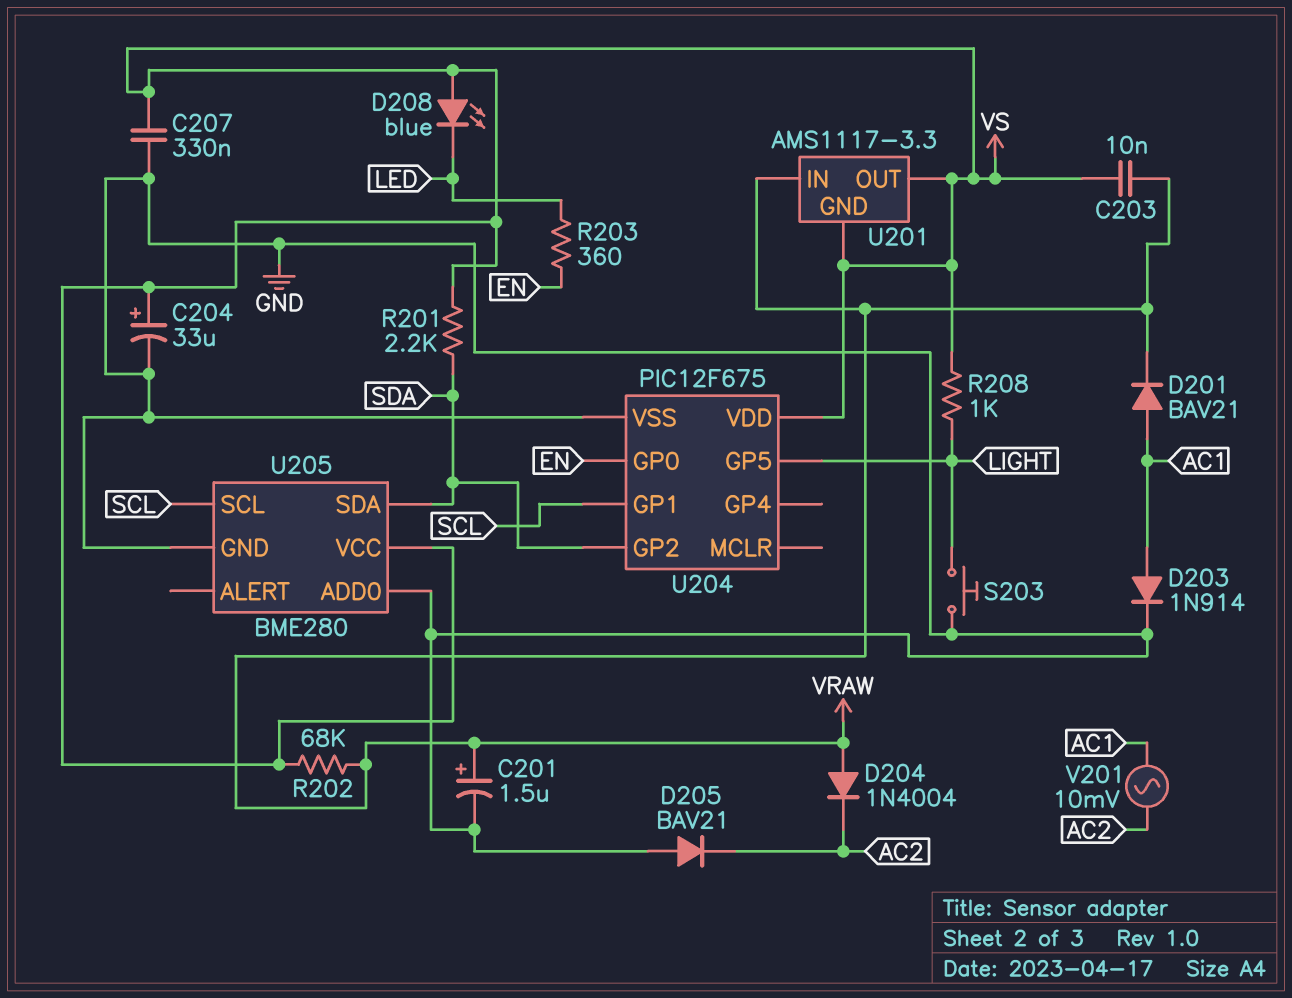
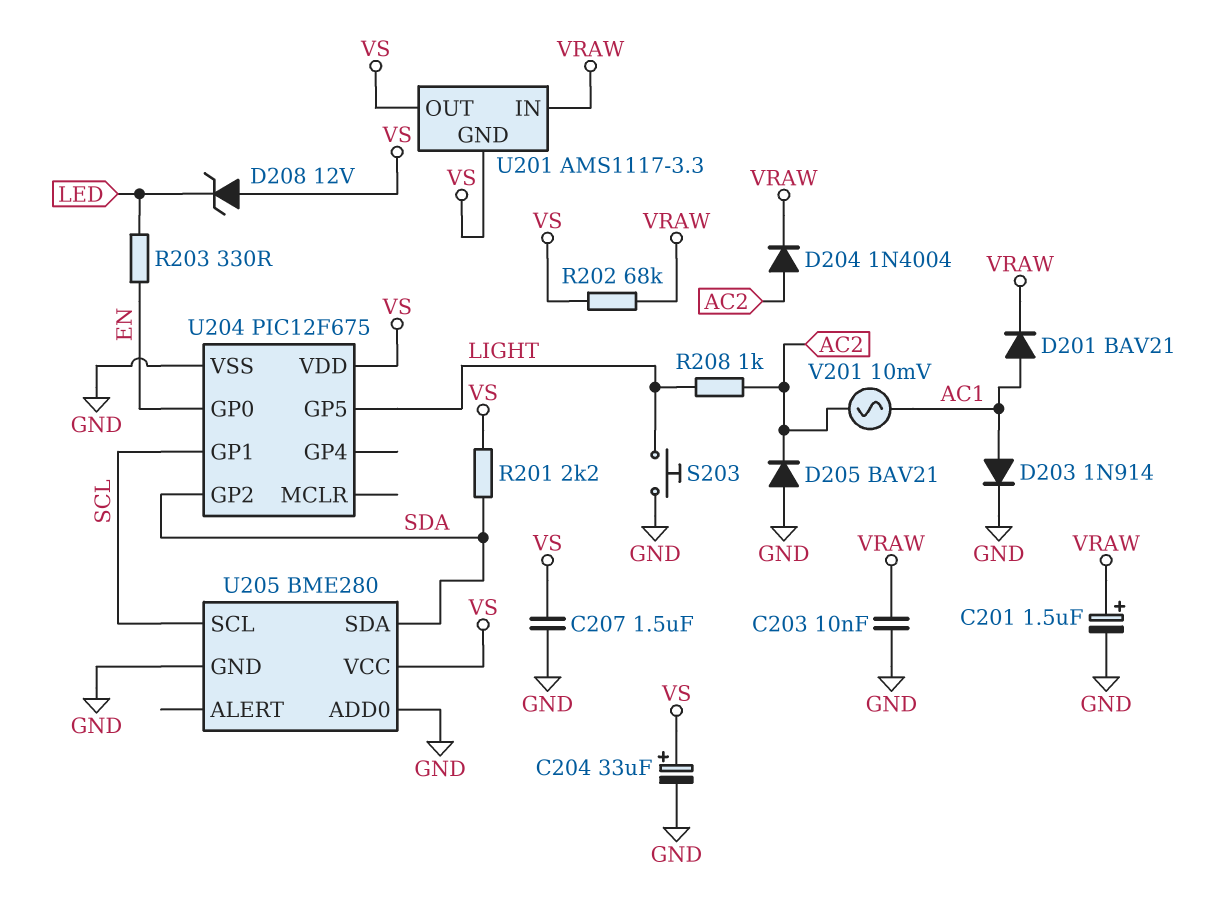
C203: 10nF (VRAW, VS) -> 10nF (GND, VRAW)
C207: 330nF (GND, VS) -> 1.5uF (GND, VS)
D204: diode 1N4004 (A VRAW, K AC2) -> diode 1N4004 (A AC2, K VRAW)
D208: LED blue (A VS, K LED) -> zener 12V (A VS, K LED)
R203: 360 (EN, LED) -> 330 (EN, LED)
R208: 1k (LIGHT, VS) -> 1k (AC2, LIGHT)

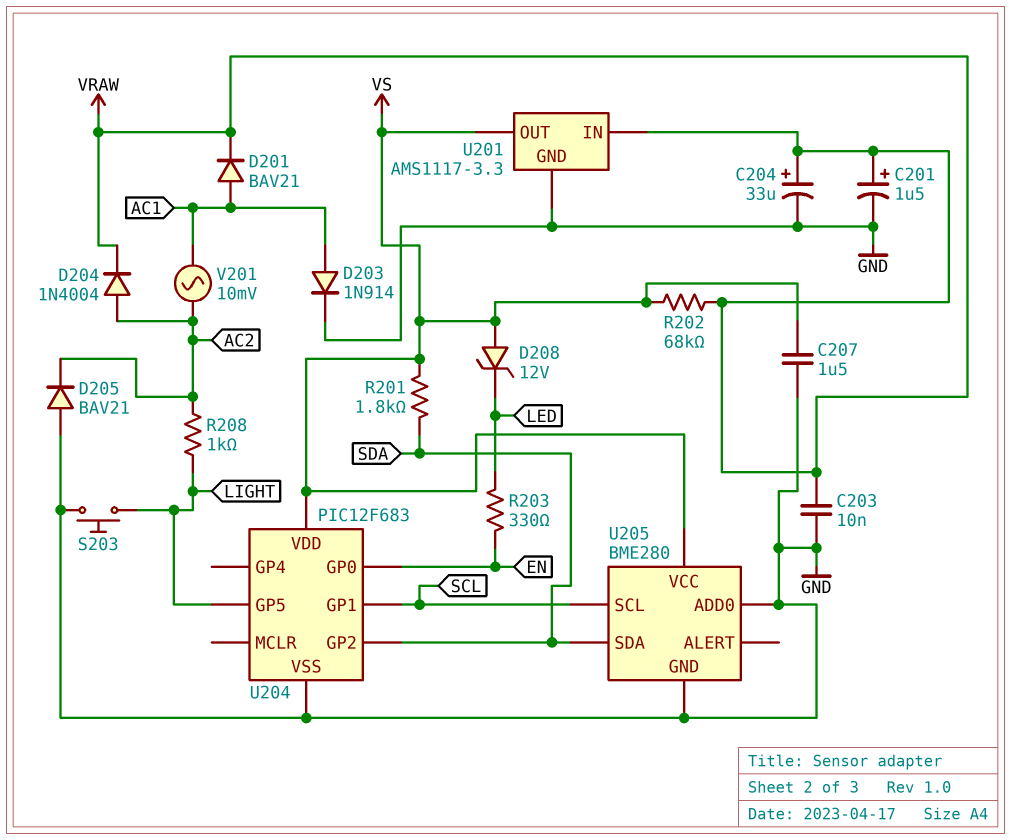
C204: 33uF (plus VS, minus GND) -> 33uF (plus VRAW, minus GND)
R201: 2.2k (SDA, VS) -> 1.8k (SDA, VS)
U201 pin GND: VS -> GND
U204: PIC12F675 -> PIC12F683

